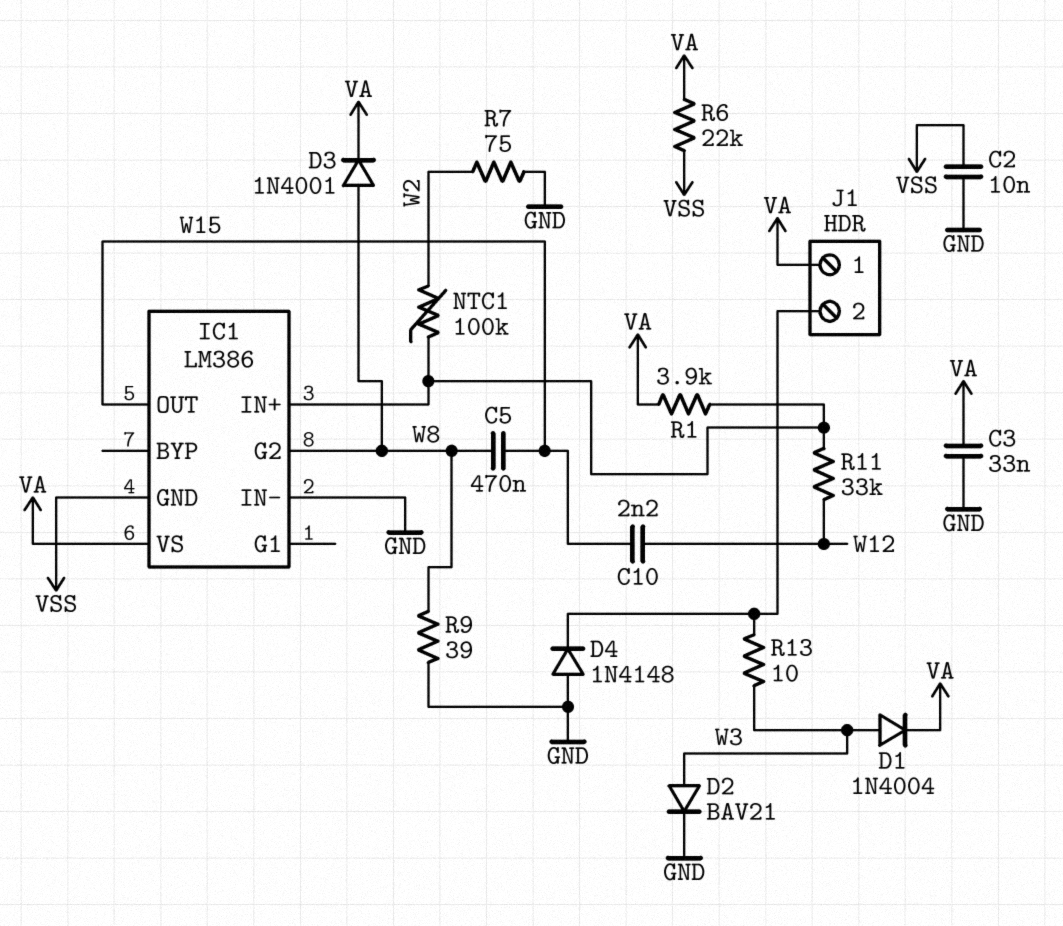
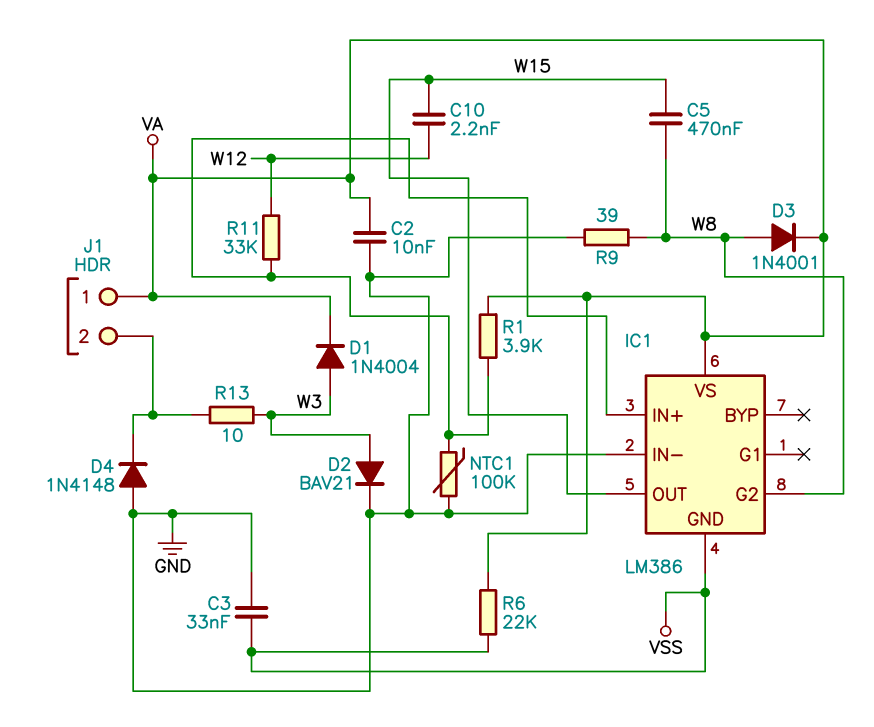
C2: 10nF (GND, VSS) -> 10nF (GND, VA)
C3: 33nF (GND, VA) -> 33nF (GND, VSS)
NTC1: 100k (IC1/IN+, W2) -> 100k (GND, IC1/IN+)
R7: 75 (GND, W2) -> none

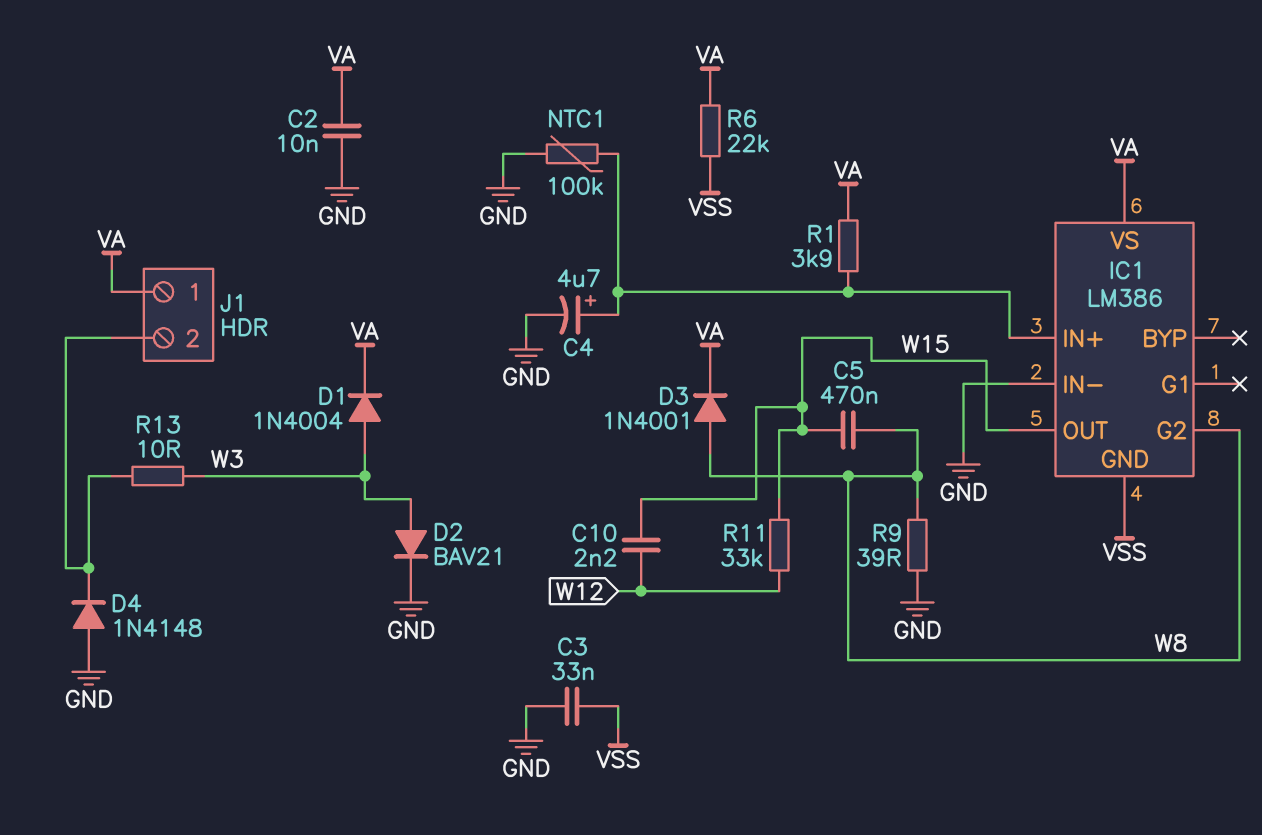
C4: none -> 4.7uF (plus IC1/IN+, minus GND)
R11: 33k (IC1/IN+, W12) -> 33k (W12, W15)

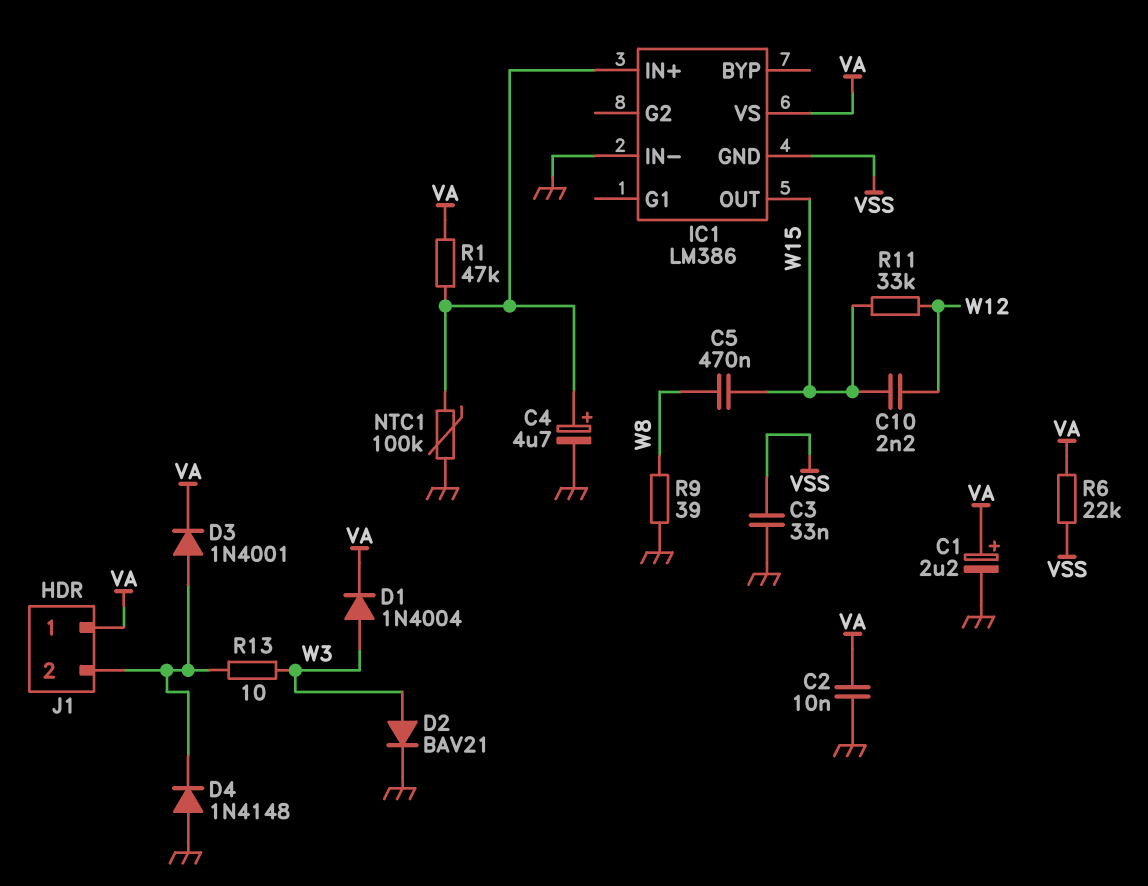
C1: none -> 2.2uF (plus VA, minus GND)
D3: diode 1N4001 (A W8, K VA) -> diode 1N4001 (A J1/2, K VA)
IC1 pin G2: W8 -> none
R1: 3.9k (IC1/IN+, VA) -> 47k (IC1/IN+, VA)

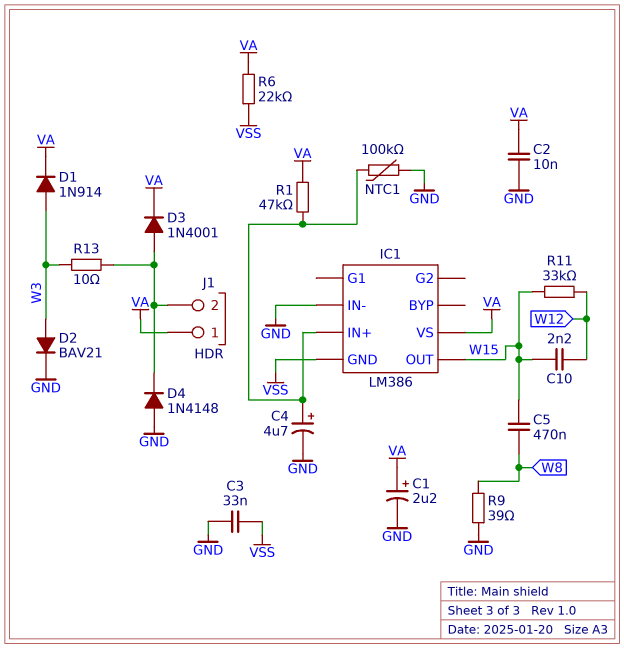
D1: diode 1N4004 (A W3, K VA) -> diode 1N914 (A W3, K VA)

